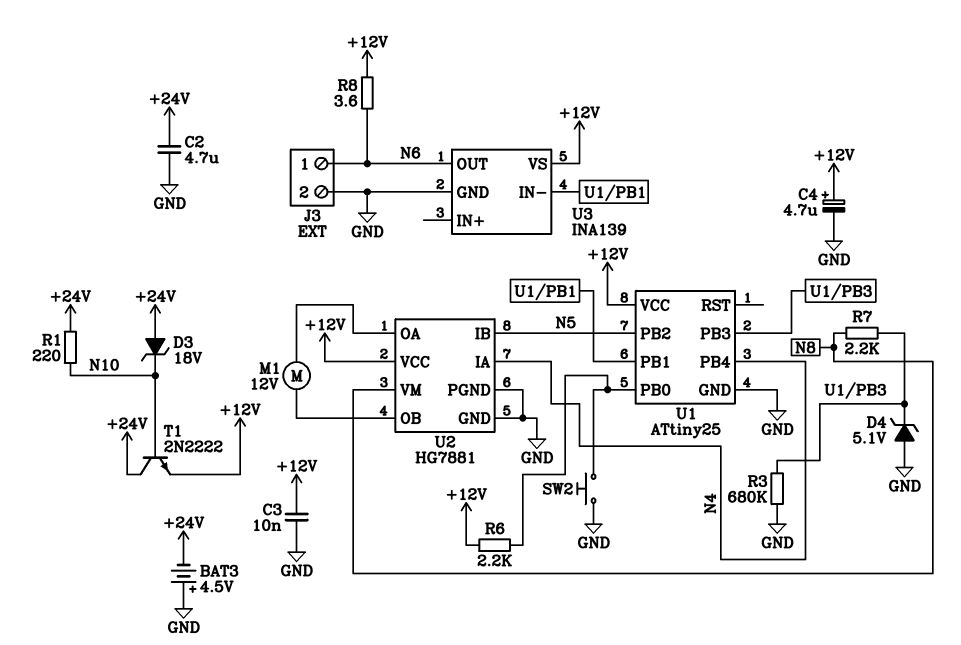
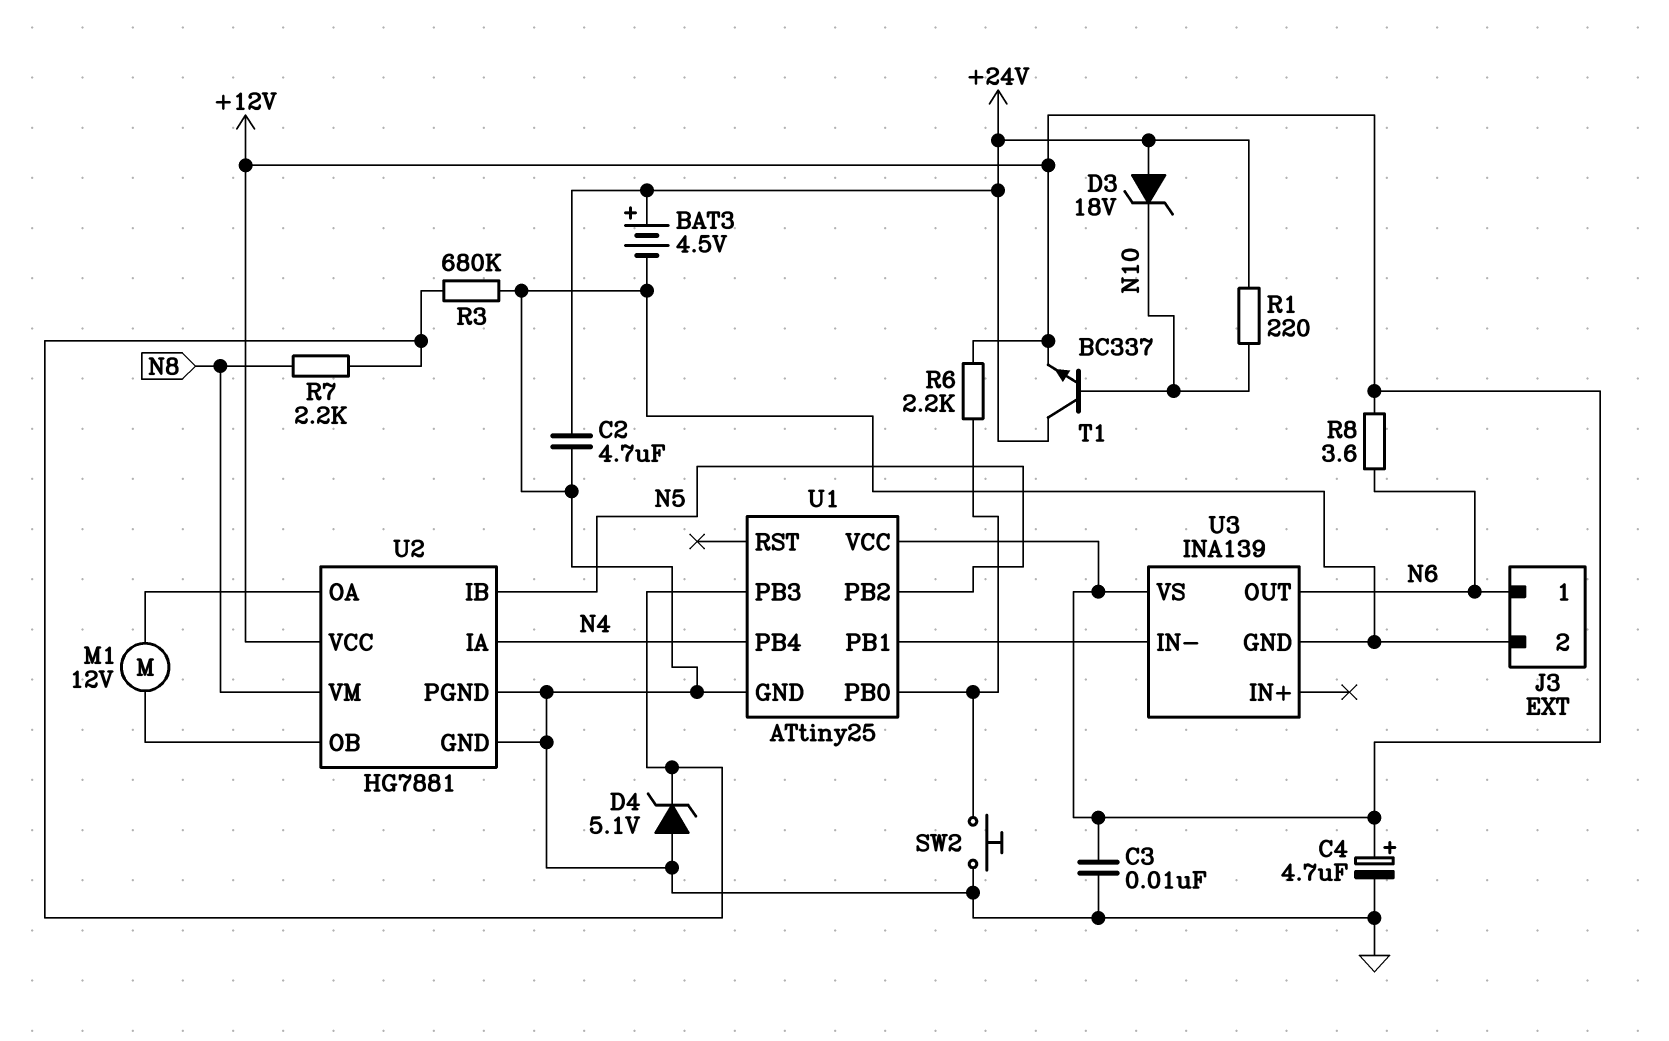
BAT3: 4.5V (plus GND, minus +24V) -> 4.5V (plus +24V, minus GND)
T1: NPN 2N2222 (B N10, C +24V, E +12V) -> NPN BC337 (B N10, C +24V, E +12V)

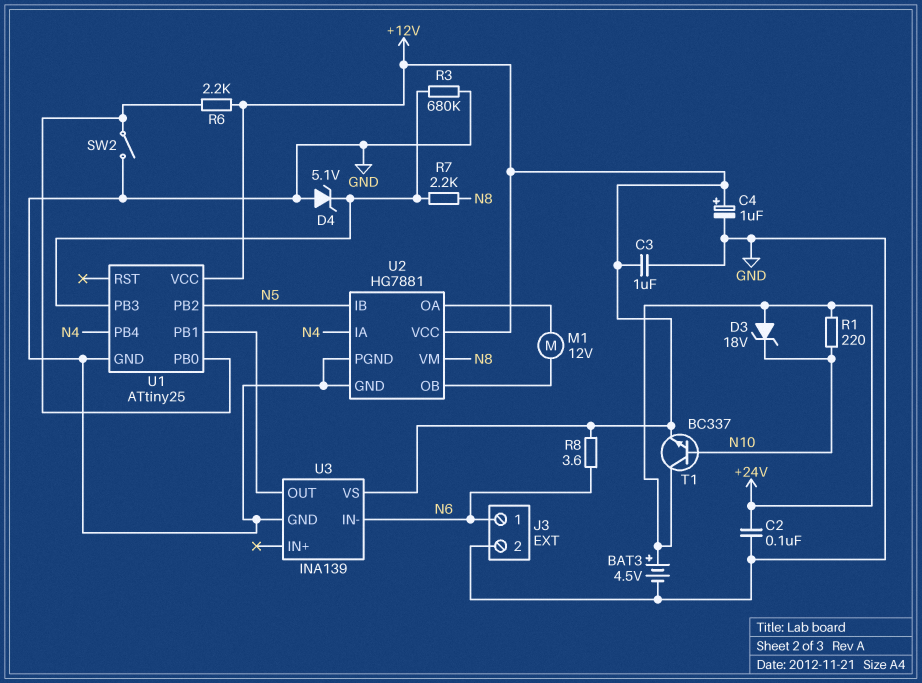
C2: 4.7uF (+24V, GND) -> 100nF (+24V, GND)
C3: 10nF (+12V, GND) -> 1uF (+12V, GND)
C4: 4.7uF (plus +12V, minus GND) -> 1uF (plus +12V, minus GND)
SW2: button (GND, U1/PB0) -> switch (GND, U1/PB0)
U3 pin IN-: U1/PB1 -> N6
U3 pin OUT: N6 -> U1/PB1

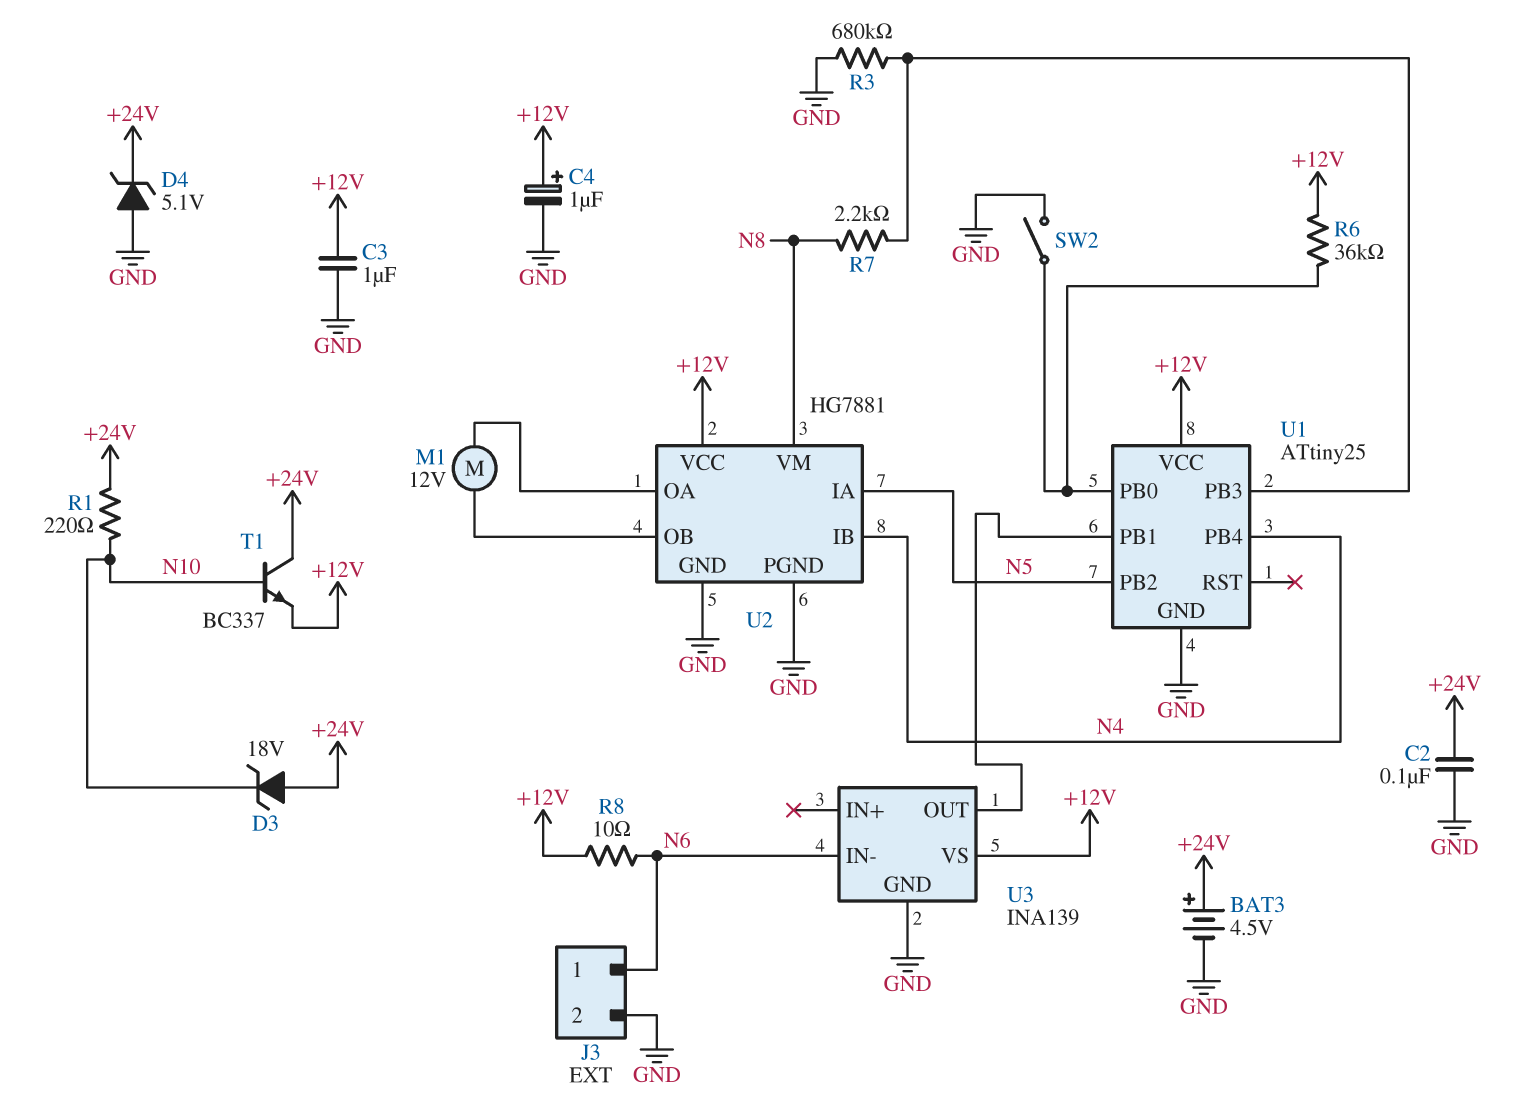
D4: zener 5.1V (A GND, K U1/PB3) -> zener 5.1V (A GND, K +24V)
R6: 2.2k (+12V, U1/PB0) -> 36k (+12V, U1/PB0)
R8: 3.6 (+12V, N6) -> 10 (+12V, N6)
U2 pin IA: N4 -> N5
U2 pin IB: N5 -> N4

